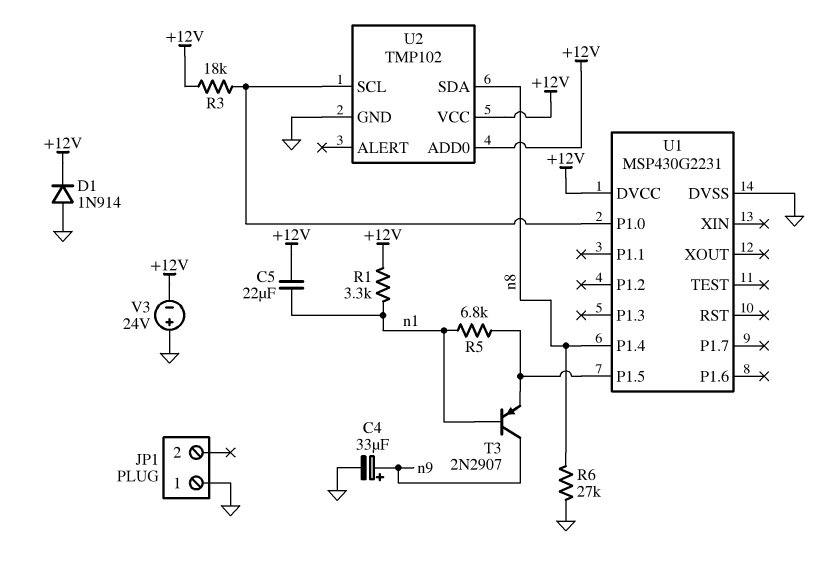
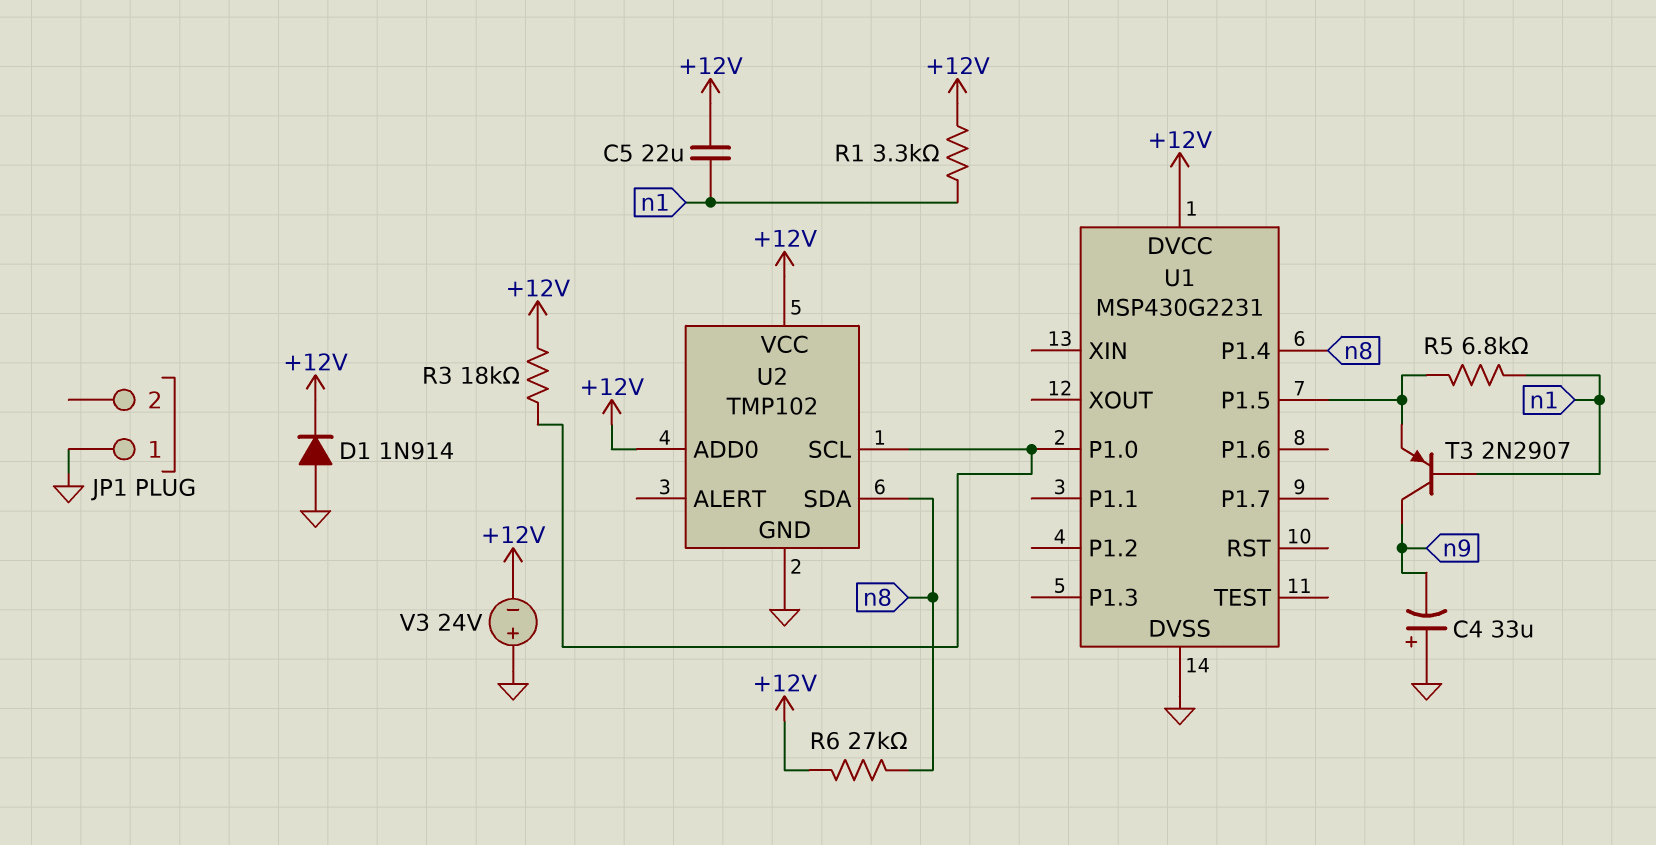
C4: 33uF (plus n9, minus GND) -> 33uF (plus GND, minus n9)
R6: 27k (GND, n8) -> 27k (+12V, n8)

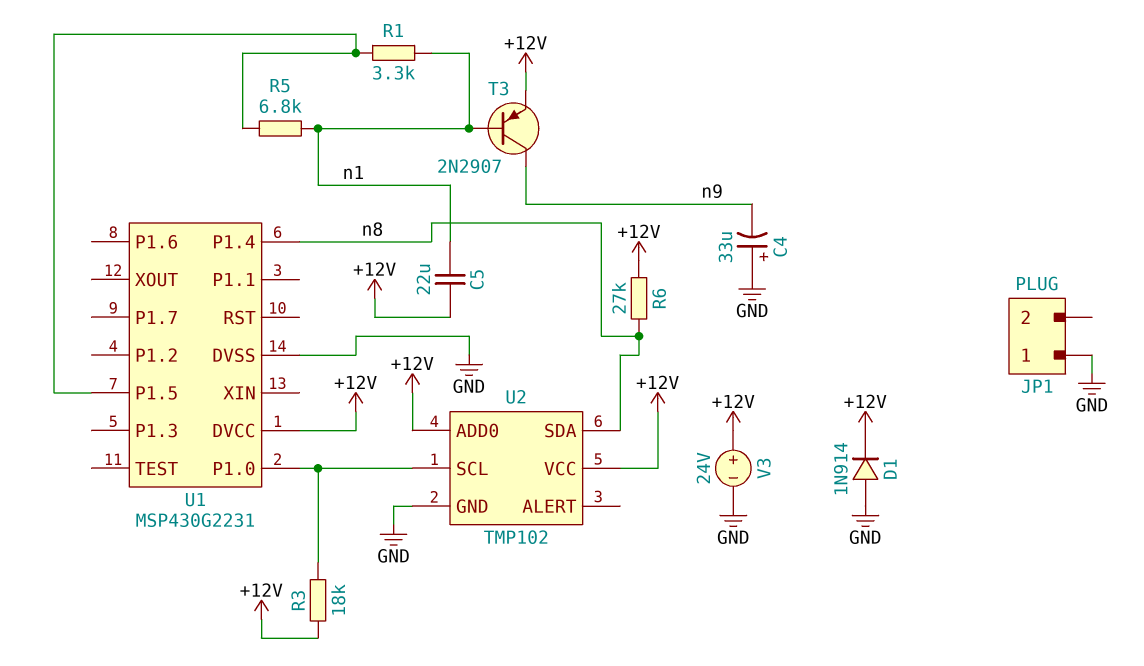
R1: 3.3k (+12V, n1) -> 3.3k (U1/P1.5, n1)
T3: PNP 2N2907 (B n1, C n9, E U1/P1.5) -> PNP 2N2907 (B n1, C n9, E +12V)
V3: 24V (plus GND, minus +12V) -> 24V (plus +12V, minus GND)

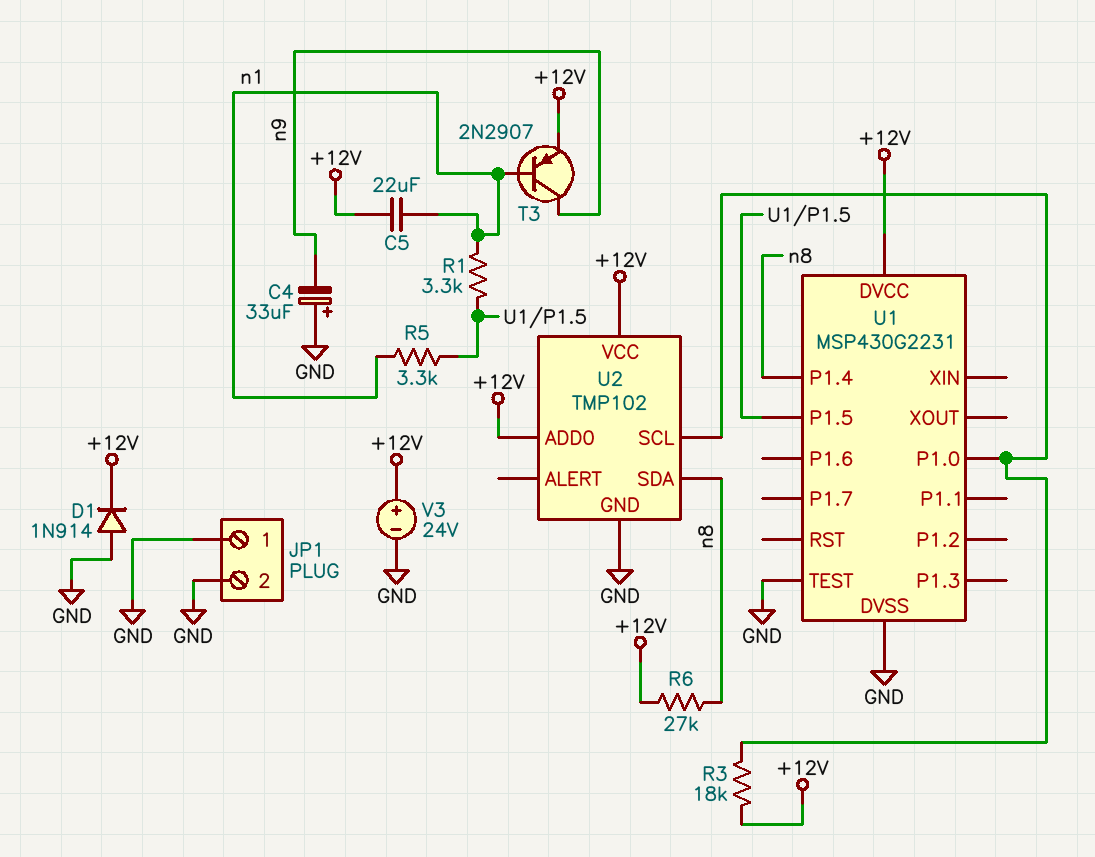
JP1 pin 2: none -> GND
R5: 6.8k (U1/P1.5, n1) -> 3.3k (U1/P1.5, n1)
U1 pin TEST: none -> GND

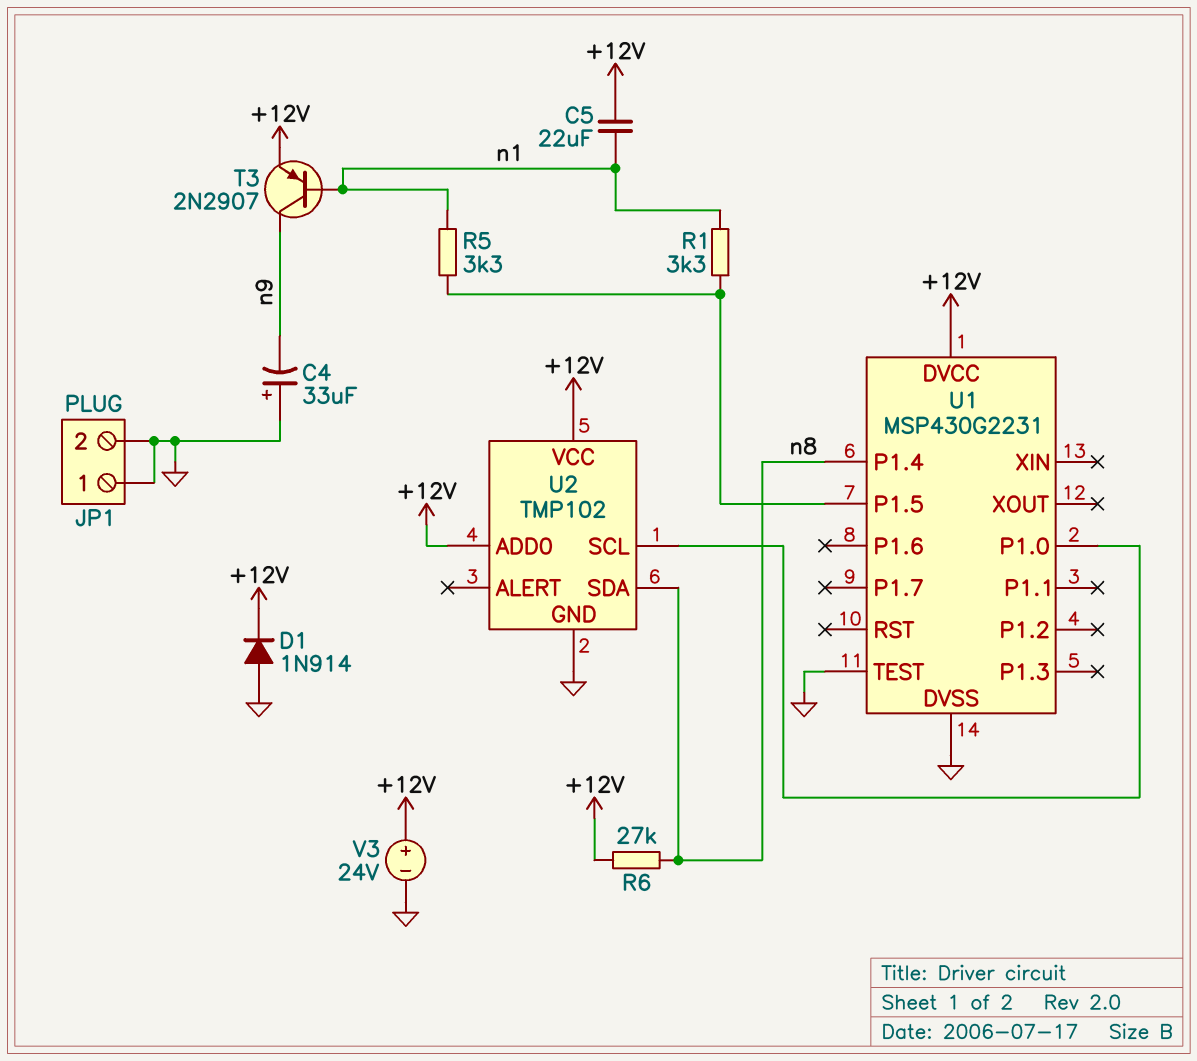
R3: 18k (+12V, U1/P1.0) -> none

